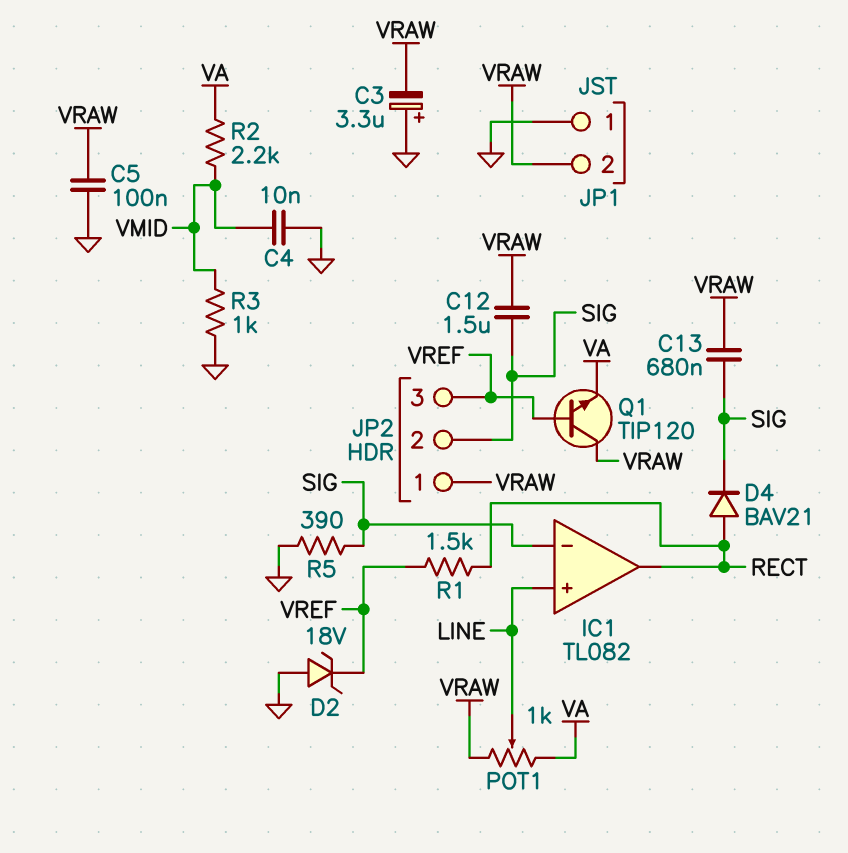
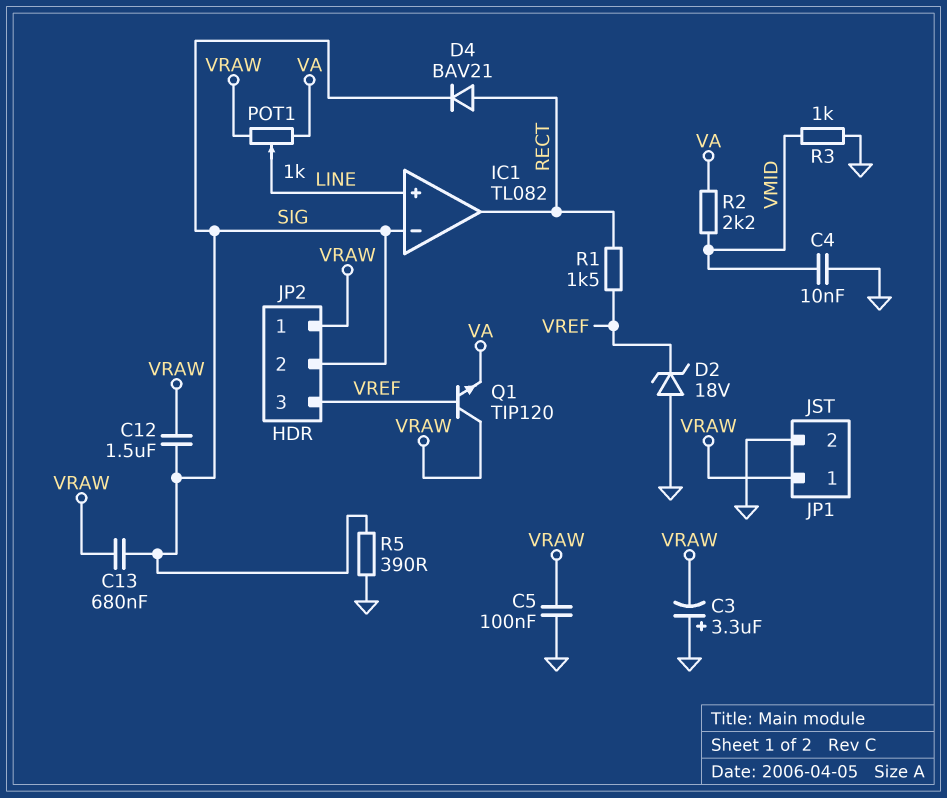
JP1 pin 1: GND -> VRAW
JP1 pin 2: VRAW -> GND

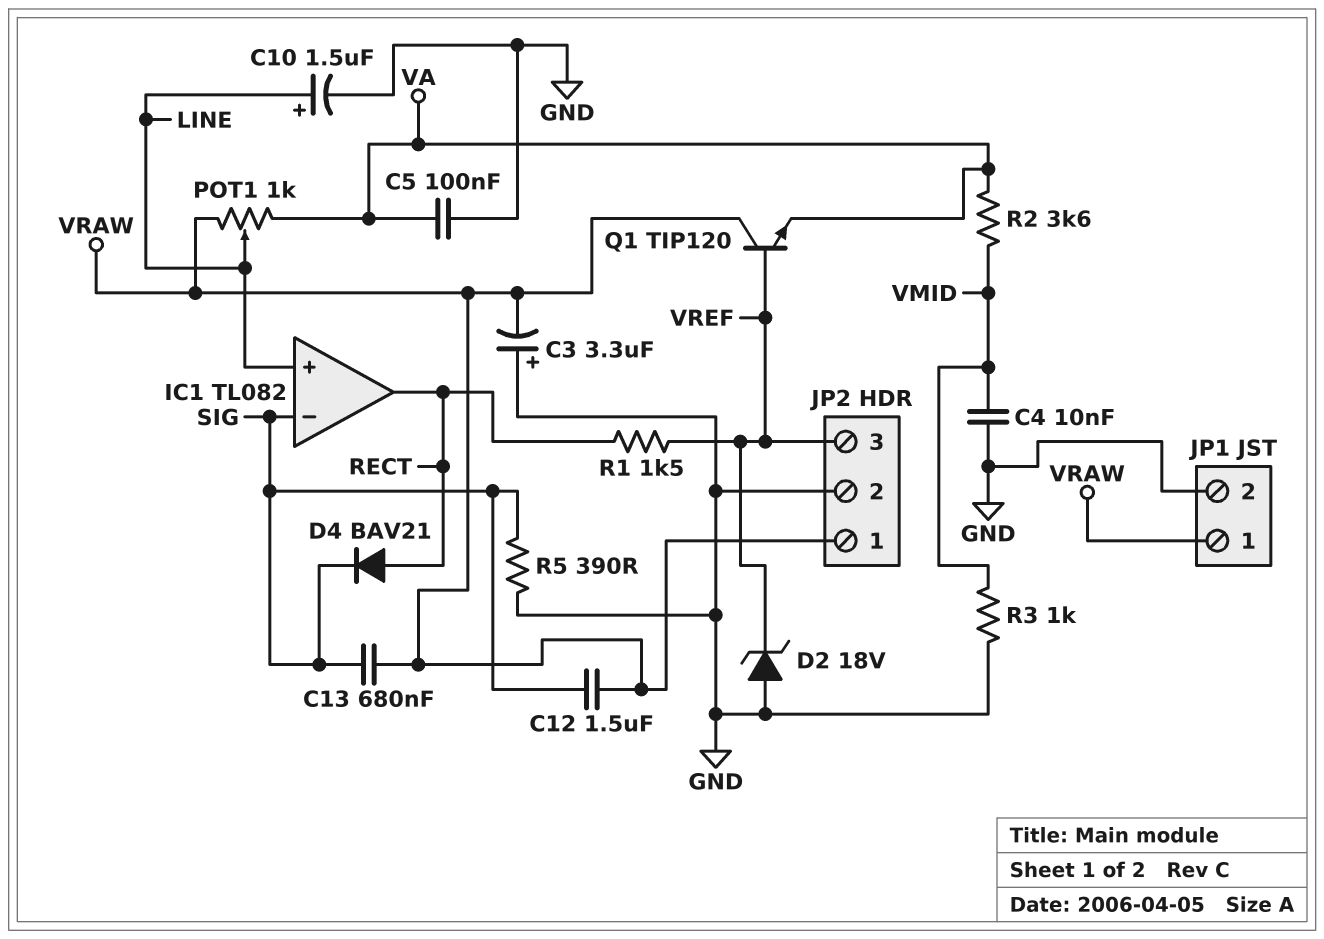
C5: 100nF (GND, VRAW) -> 100nF (GND, VA)
C10: none -> 1.5uF (plus LINE, minus GND)
JP2 pin 2: SIG -> GND
R2: 2.2k (VA, VMID) -> 3.6k (VA, VMID)

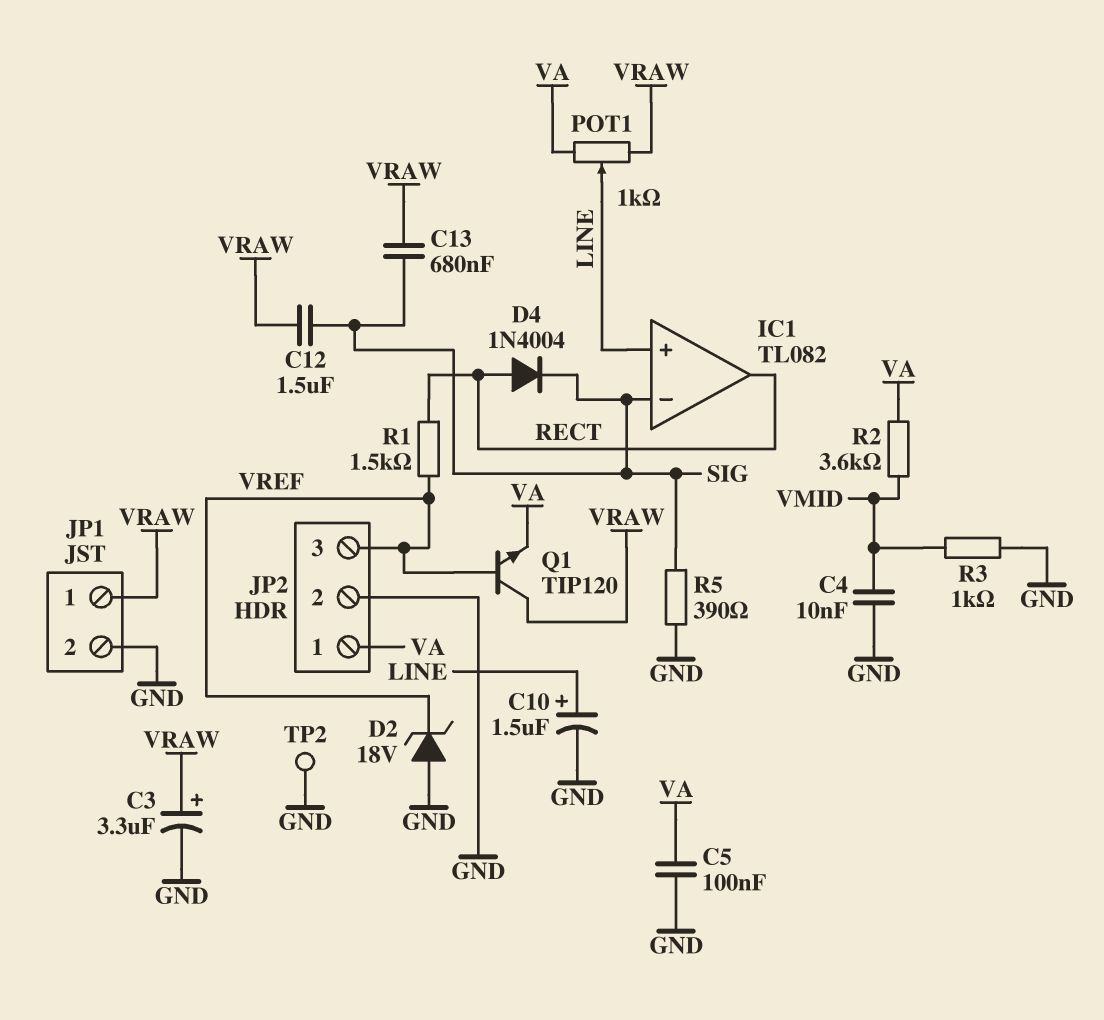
C3: 3.3uF (plus GND, minus VRAW) -> 3.3uF (plus VRAW, minus GND)
D4: diode BAV21 (A RECT, K SIG) -> diode 1N4004 (A RECT, K SIG)
JP2 pin 1: VRAW -> VA
TP2: none -> test point (GND)

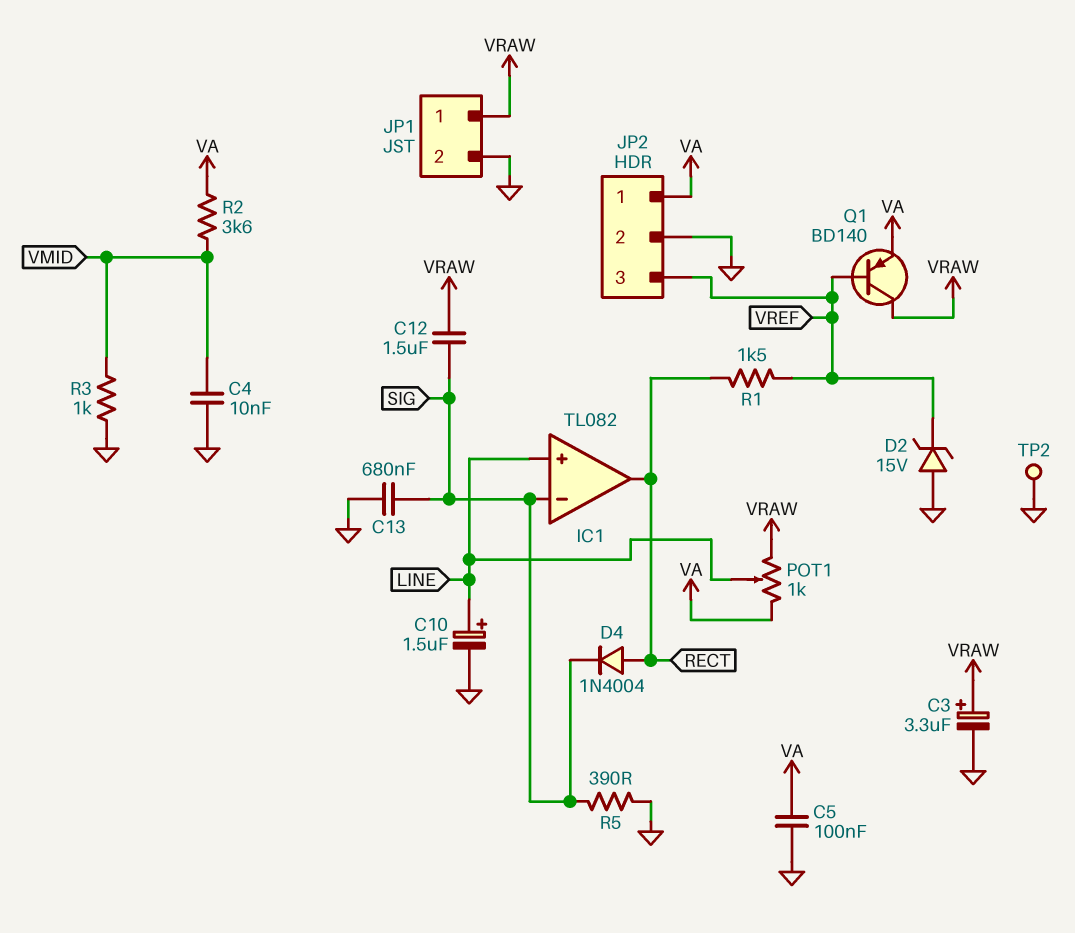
C13: 680nF (SIG, VRAW) -> 680nF (GND, SIG)
D2: zener 18V (A GND, K VREF) -> zener 15V (A GND, K VREF)
Q1: NPN TIP120 (B VREF, C VRAW, E VA) -> PNP BD140 (B VREF, C VRAW, E VA)

